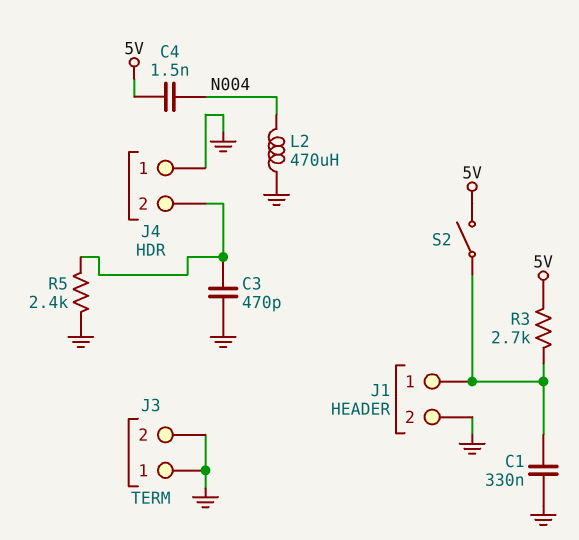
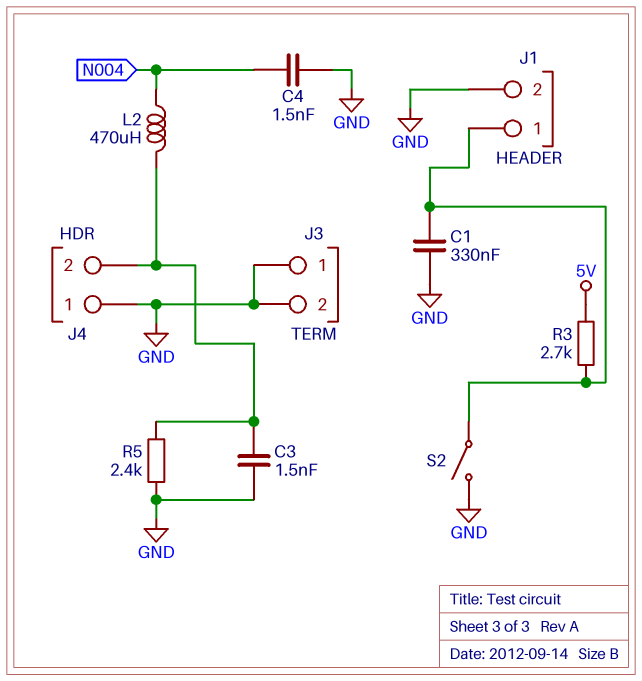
C3: 470pF (GND, J4/2) -> 1.5nF (GND, J4/2)
C4: 1.5nF (5V, N004) -> 1.5nF (GND, N004)
L2: 470uH (GND, N004) -> 470uH (J4/2, N004)
S2: switch (5V, J1/1) -> switch (GND, J1/1)

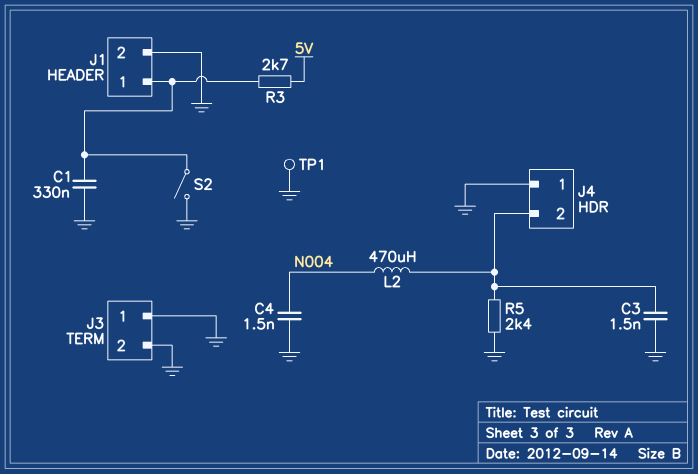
TP1: none -> test point (GND)

